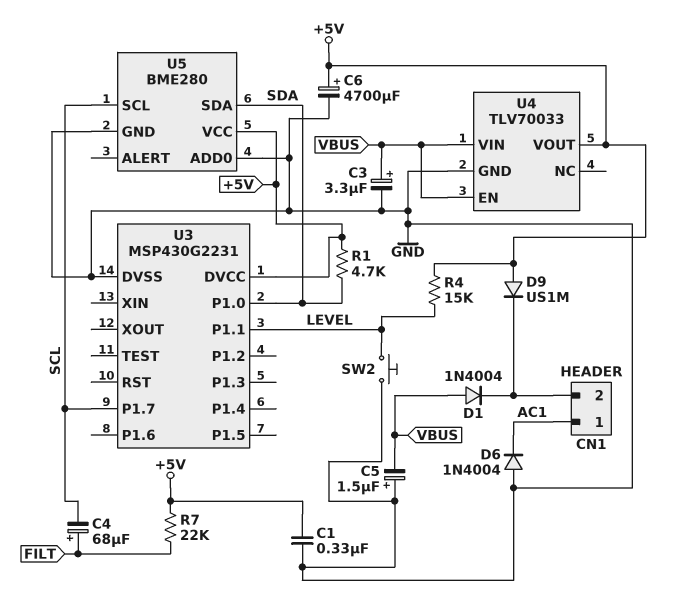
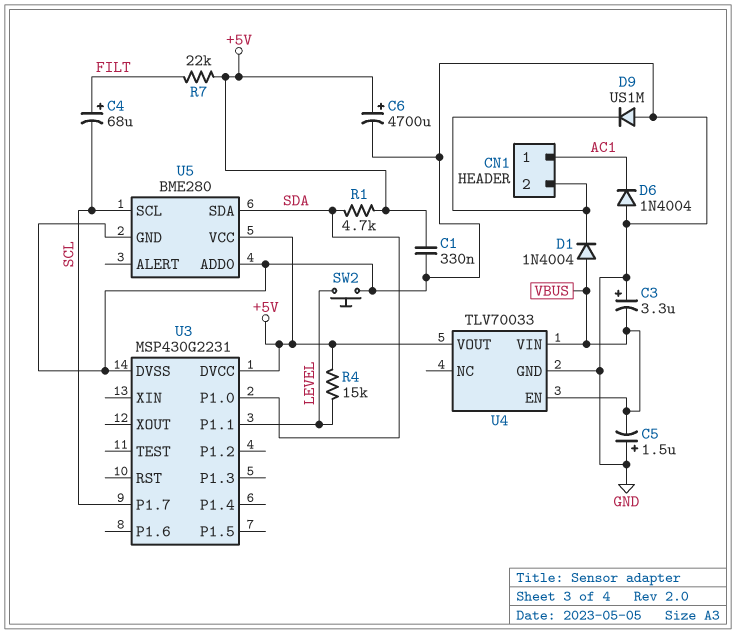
C3: 3.3uF (plus VBUS, minus GND) -> 3.3uF (plus GND, minus VBUS)
D9: diode US1M (A +5V, K CN1/2) -> diode US1M (A GND, K CN1/2)

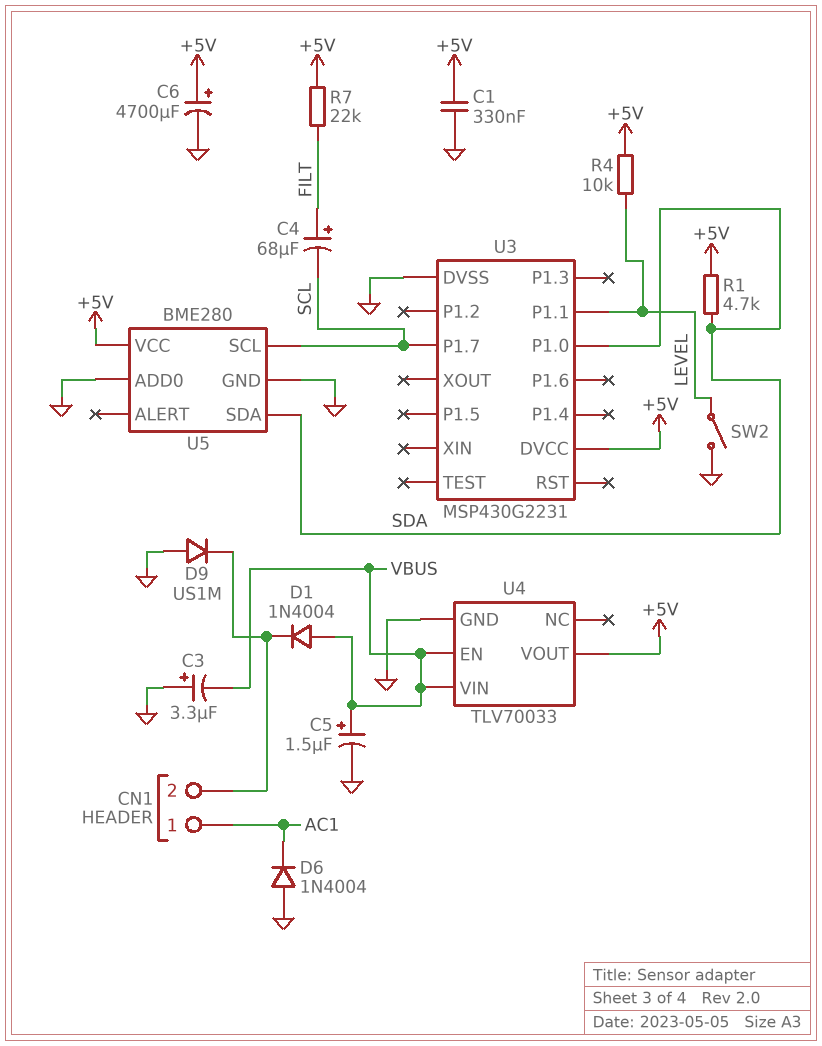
C5: 1.5uF (plus GND, minus VBUS) -> 1.5uF (plus VBUS, minus GND)
R4: 15k (+5V, LEVEL) -> 10k (+5V, LEVEL)
SW2: button (GND, LEVEL) -> switch (GND, LEVEL)

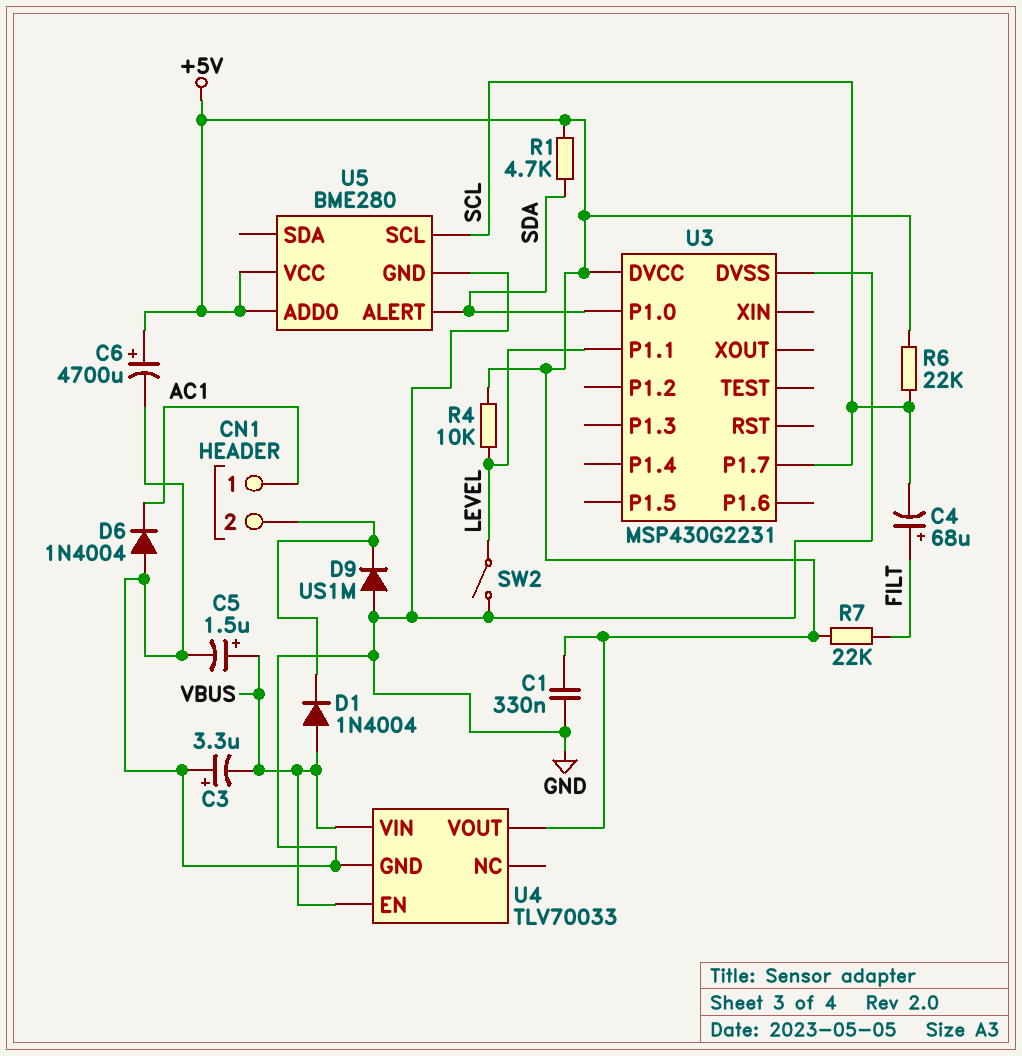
R6: none -> 22k (+5V, SCL)
U5 pin ADD0: GND -> +5V
U5 pin ALERT: none -> SDA
U5 pin SDA: SDA -> none

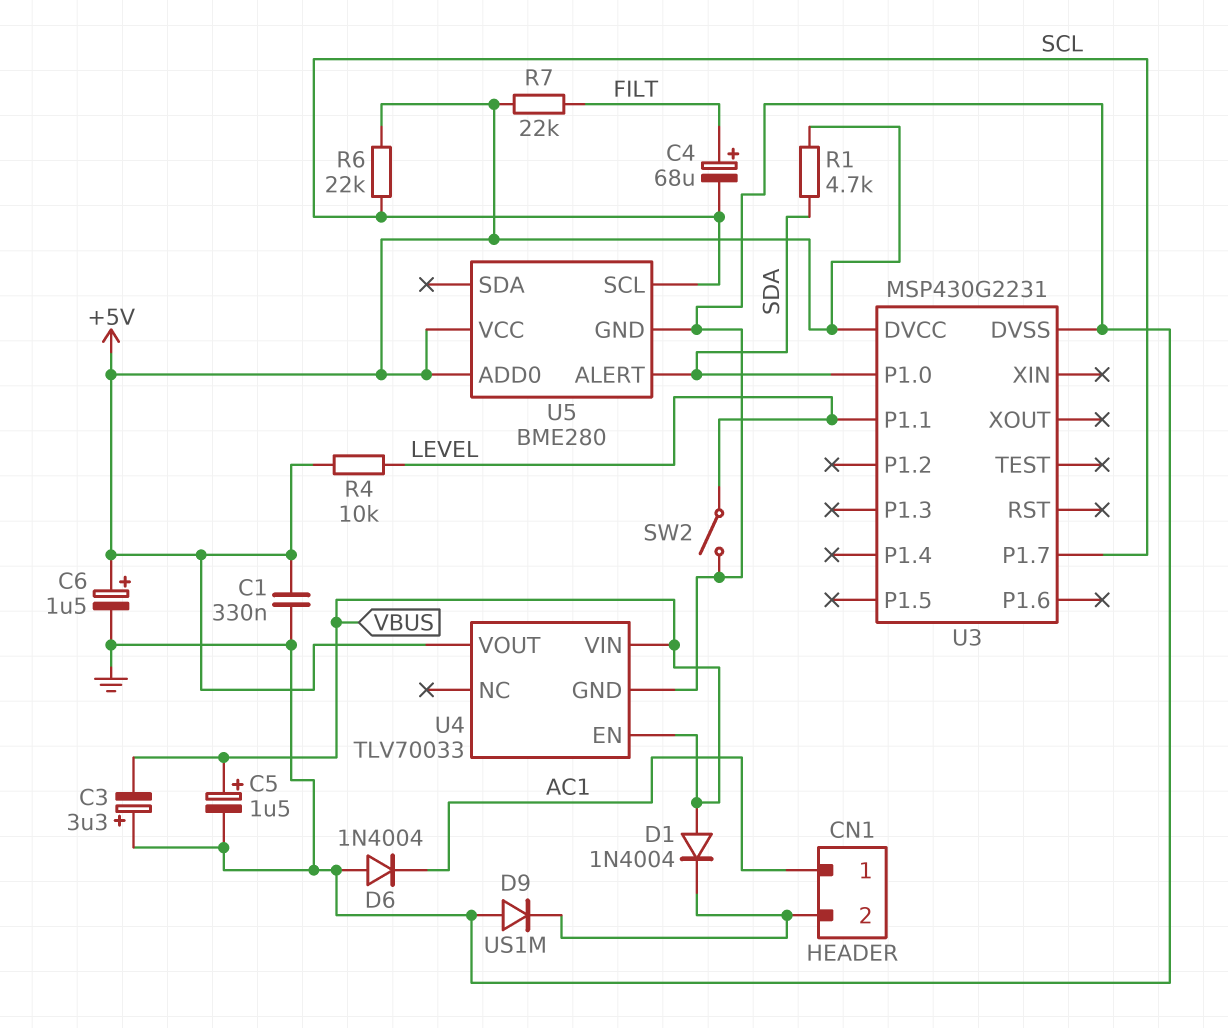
C6: 4700uF (plus +5V, minus GND) -> 1.5uF (plus +5V, minus GND)

